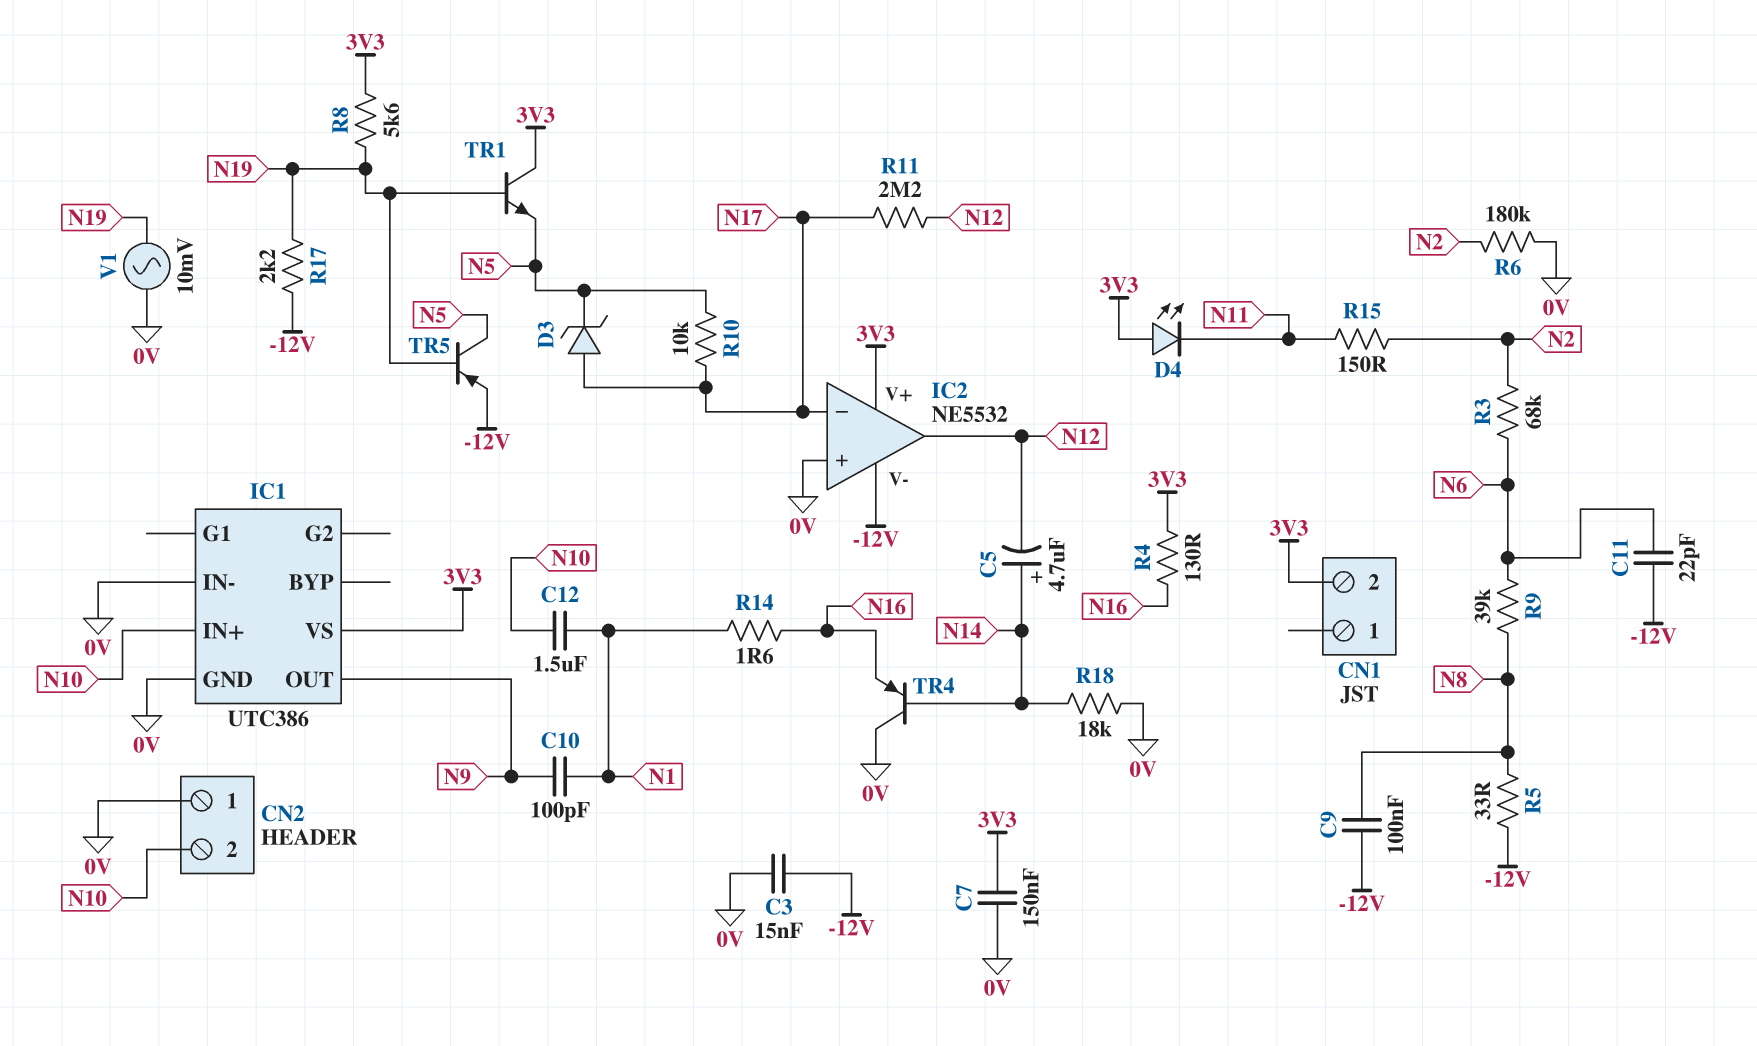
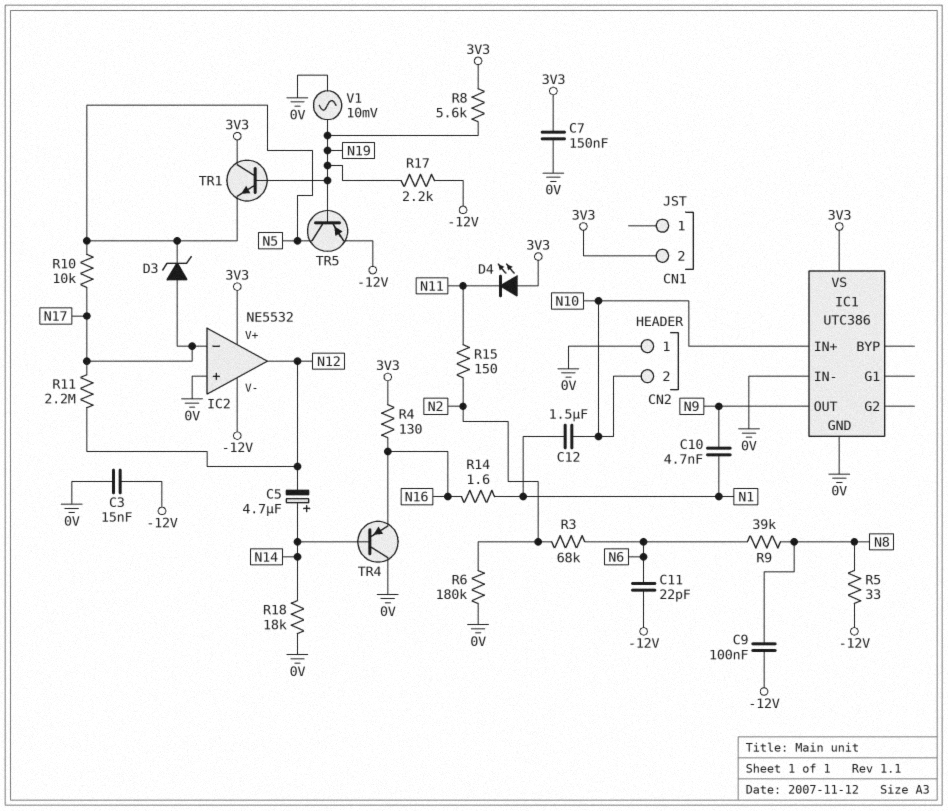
C10: 100pF (N1, N9) -> 4.7nF (N1, N9)

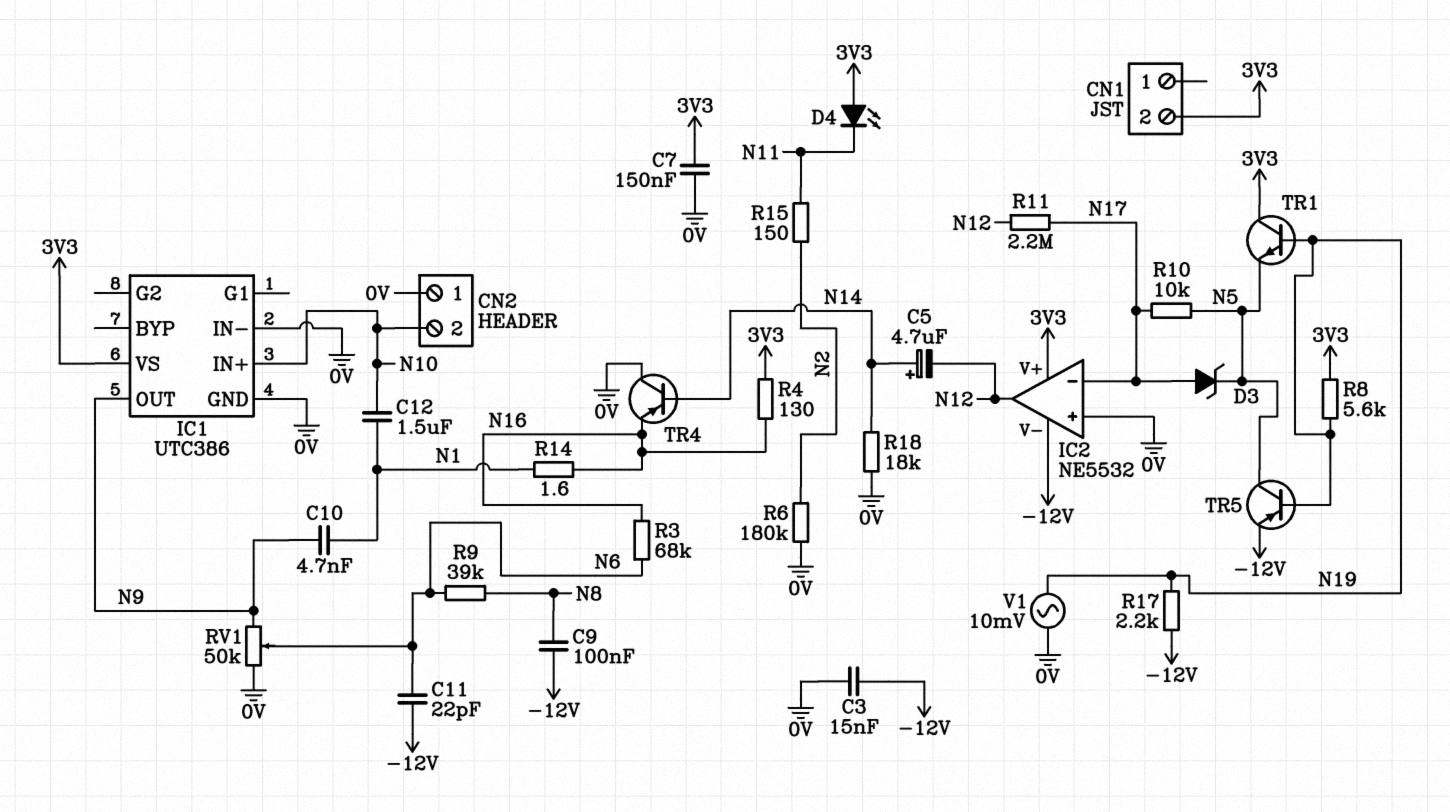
R3: 68k (N2, N6) -> 68k (N6, N16)
R5: 33 (-12V, N8) -> none
RV1: none -> 50k (0V, N9, wiper N6)

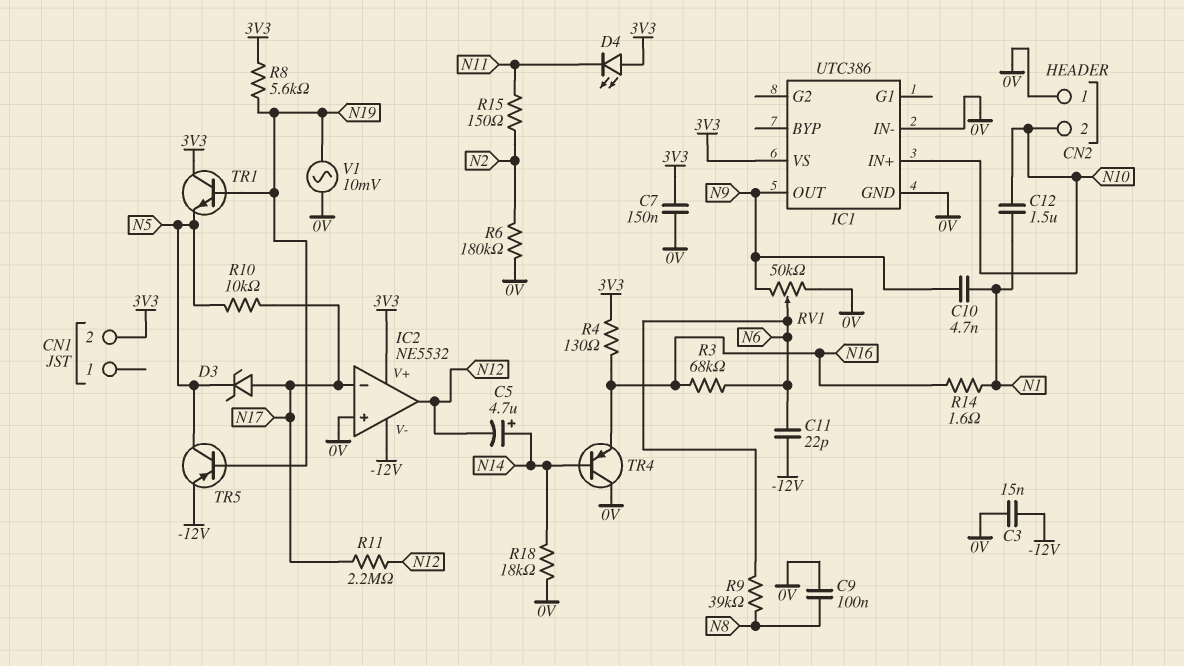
C9: 100nF (-12V, N8) -> 100nF (0V, N8)
R17: 2.2k (-12V, N19) -> none

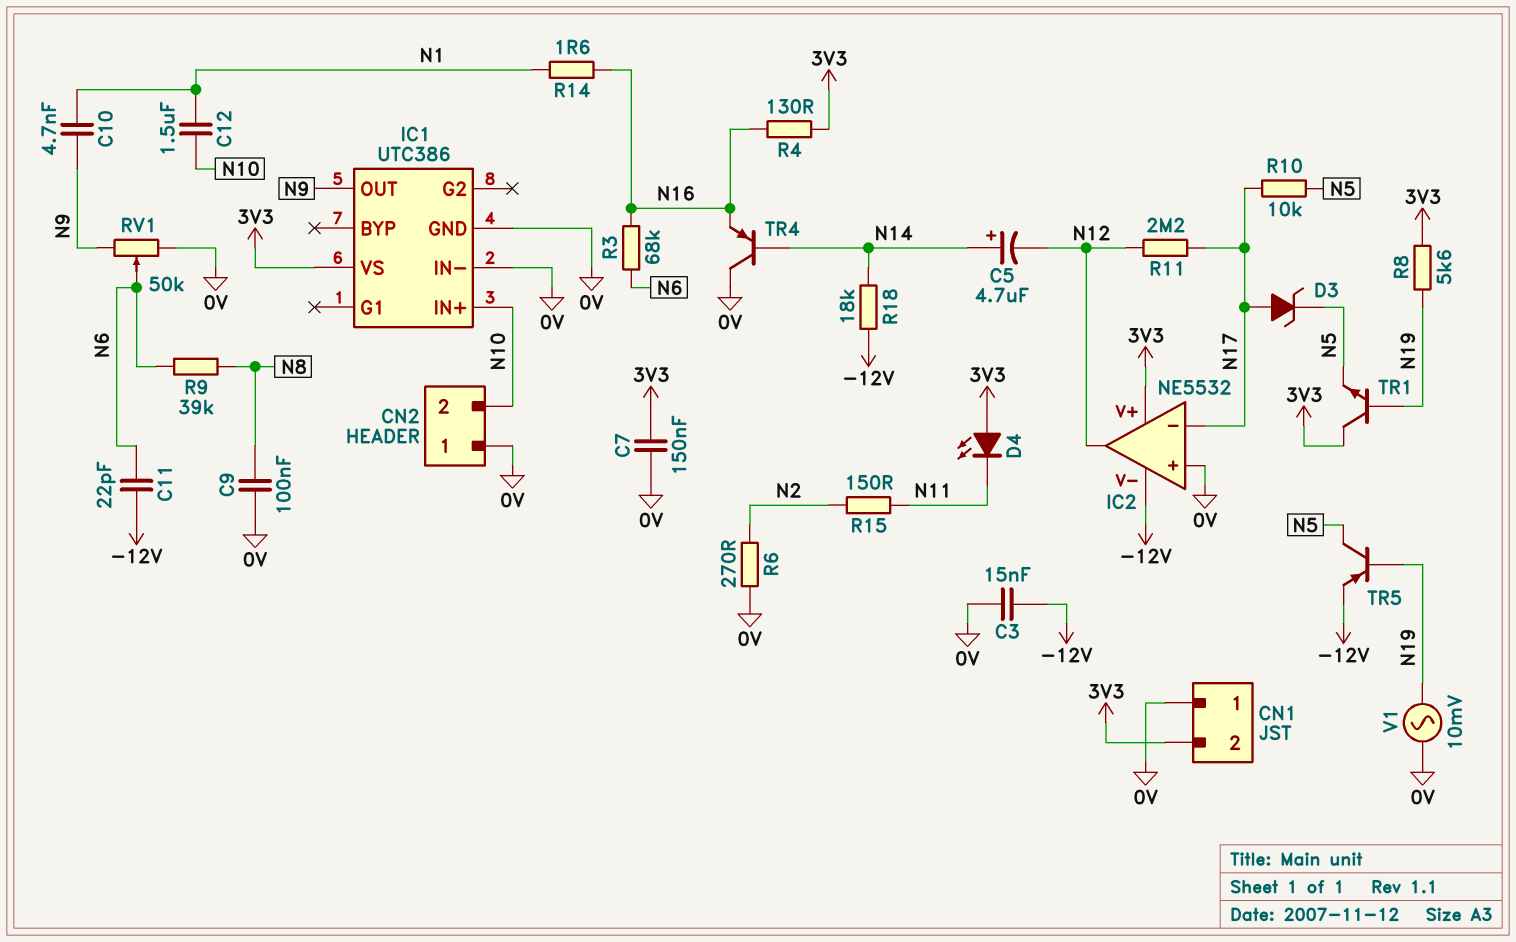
CN1 pin 1: none -> 0V
R6: 180k (0V, N2) -> 270 (0V, N2)
R18: 18k (0V, N14) -> 18k (-12V, N14)

